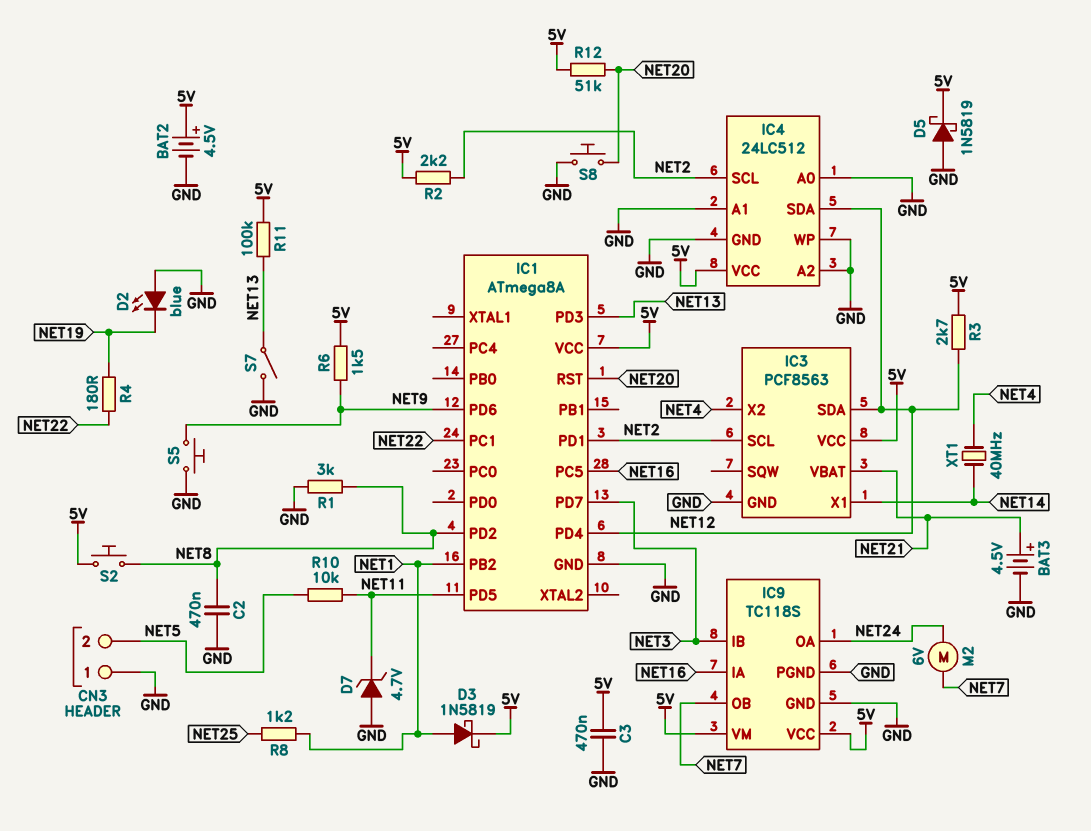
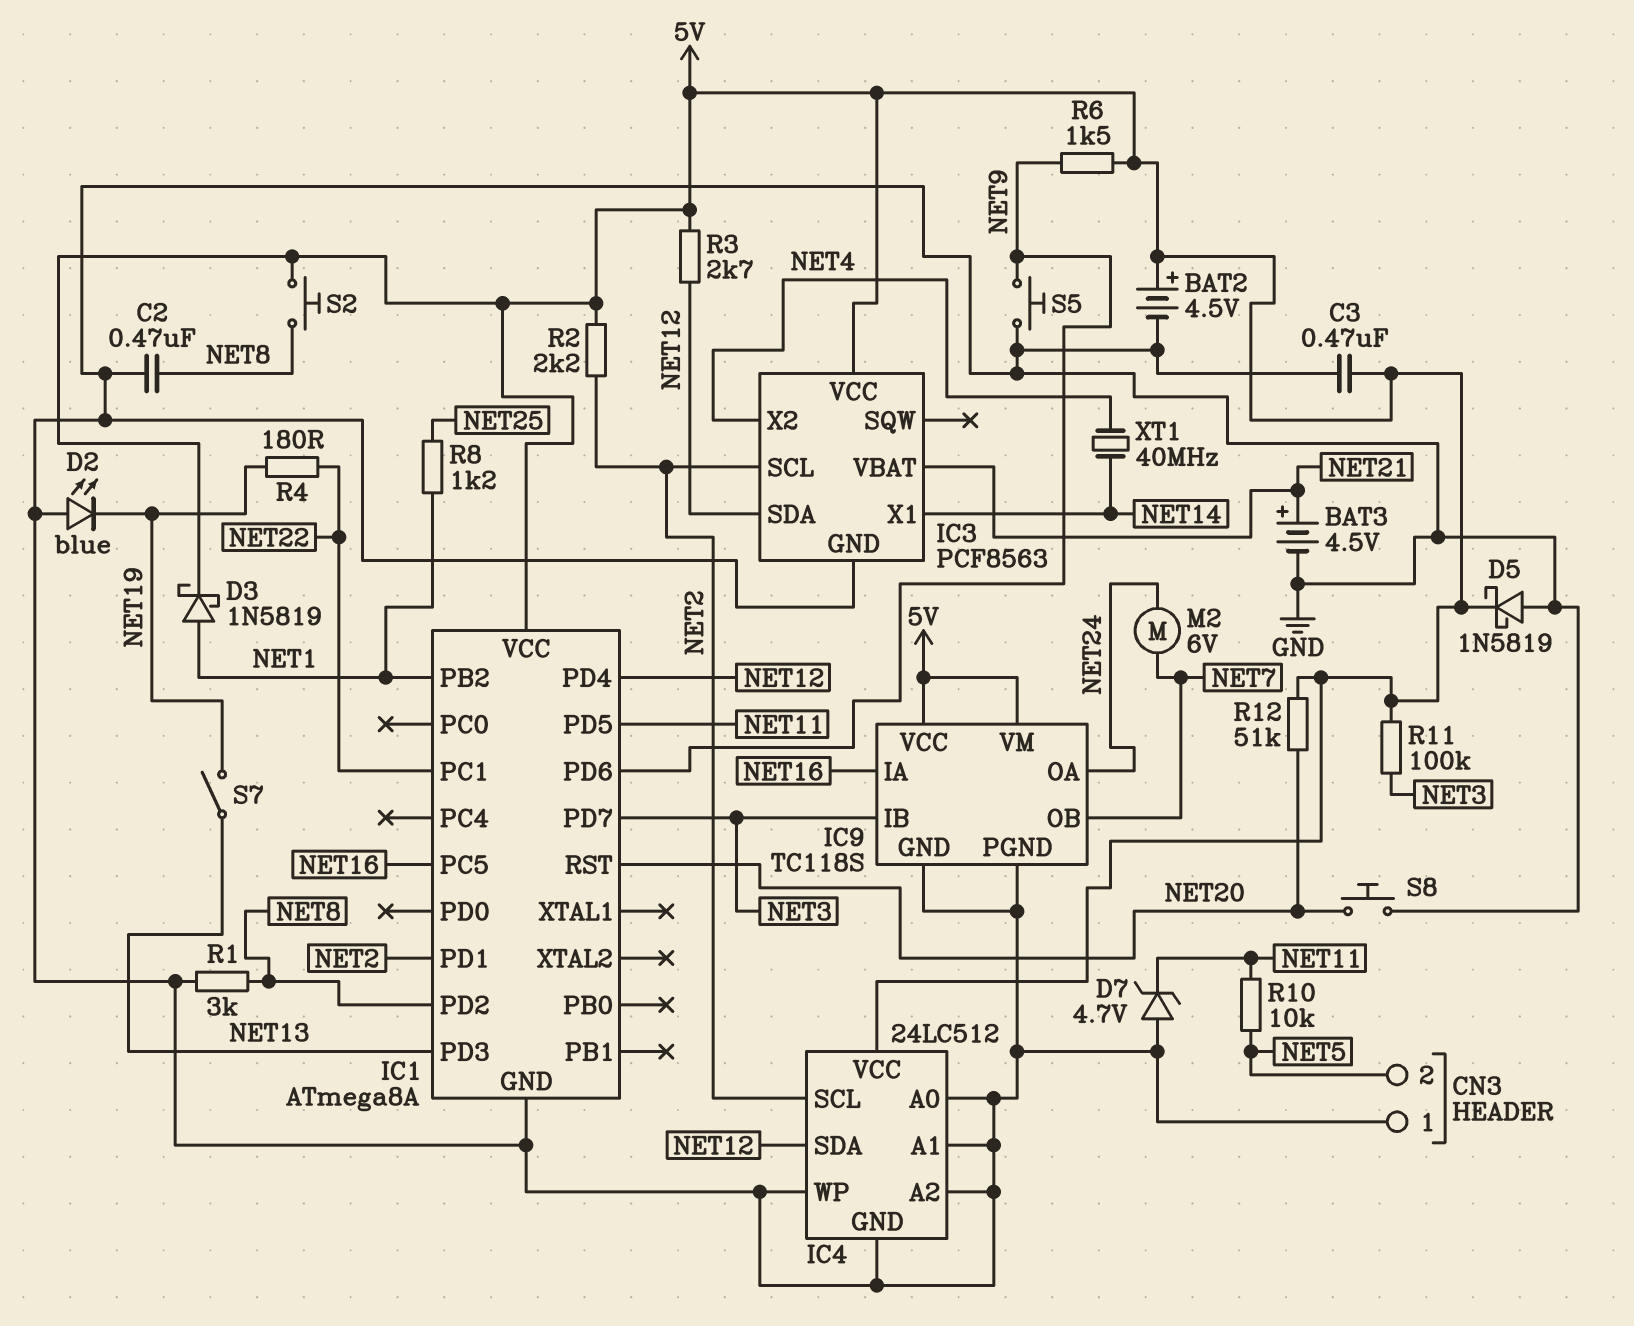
R11: 100k (5V, NET13) -> 100k (5V, NET3)
S7: switch (GND, NET13) -> switch (NET13, NET19)

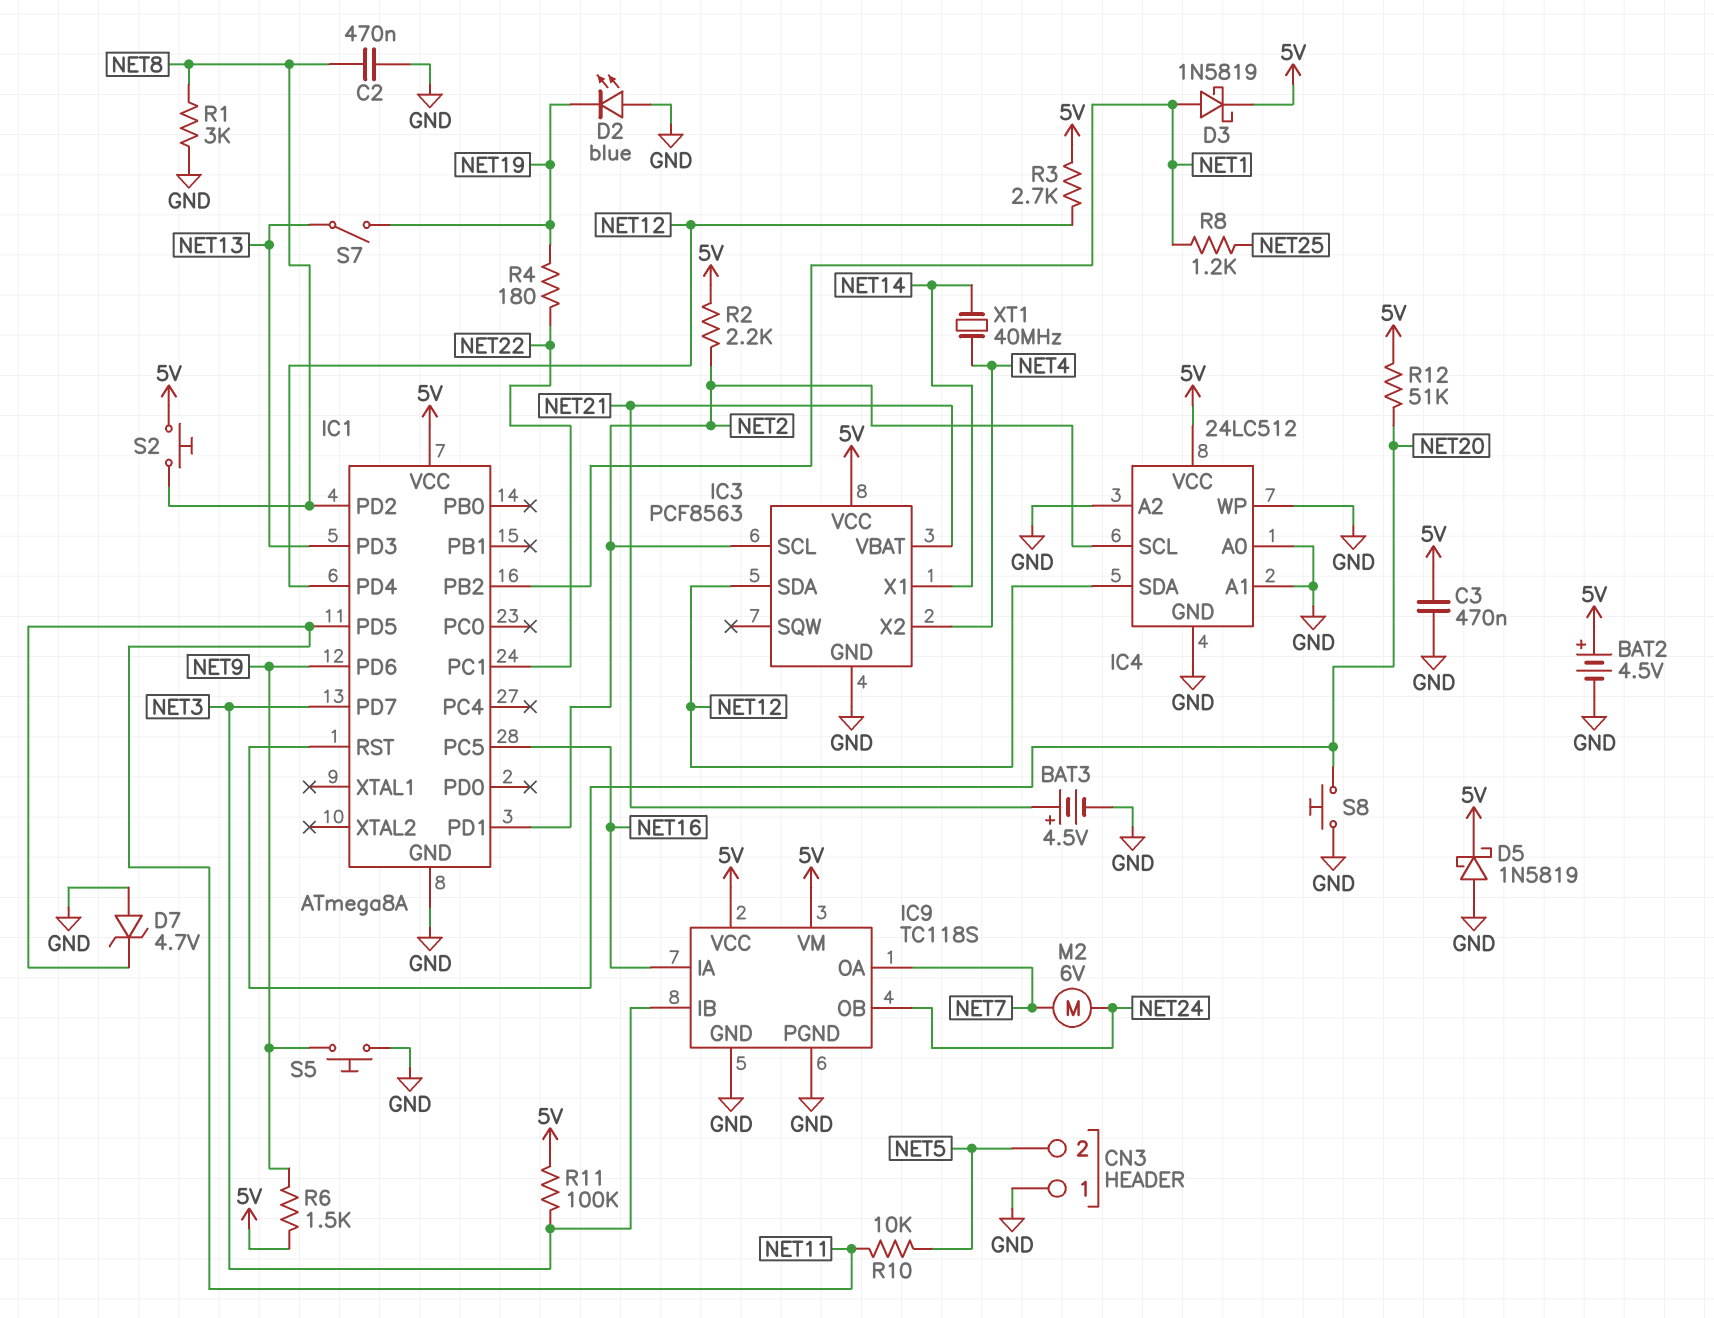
IC9 pin OA: NET24 -> NET7
IC9 pin OB: NET7 -> NET24

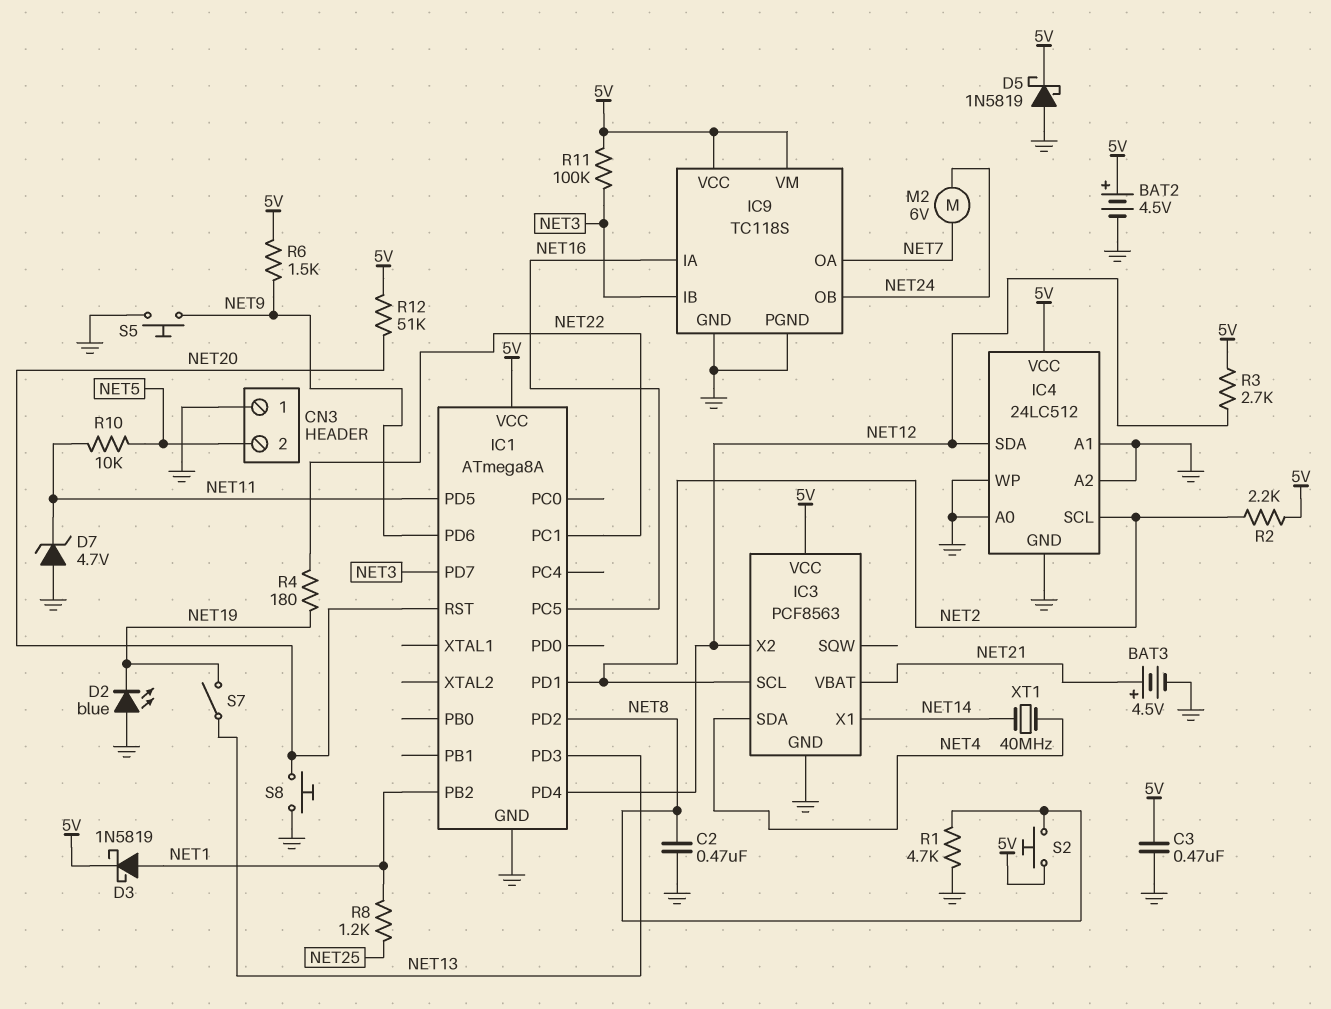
IC3 pin SDA: NET12 -> NET4
IC3 pin X2: NET4 -> NET12
R1: 3k (GND, NET8) -> 4.7k (GND, NET8)

